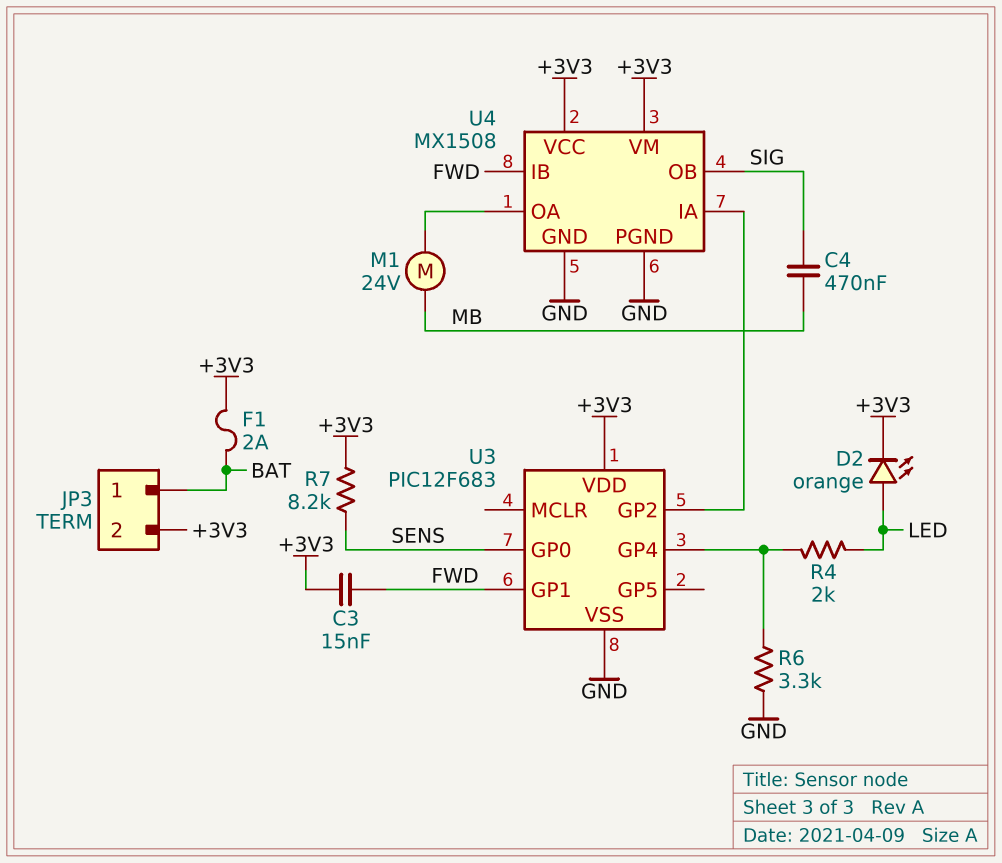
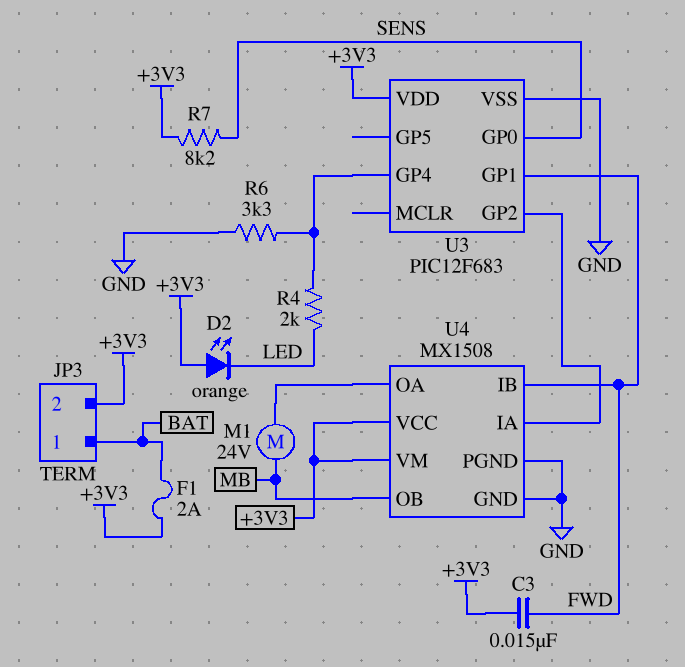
C4: 470nF (MB, SIG) -> none
D2: LED orange (A LED, K +3V3) -> LED orange (A +3V3, K LED)
U4 pin OB: SIG -> MB

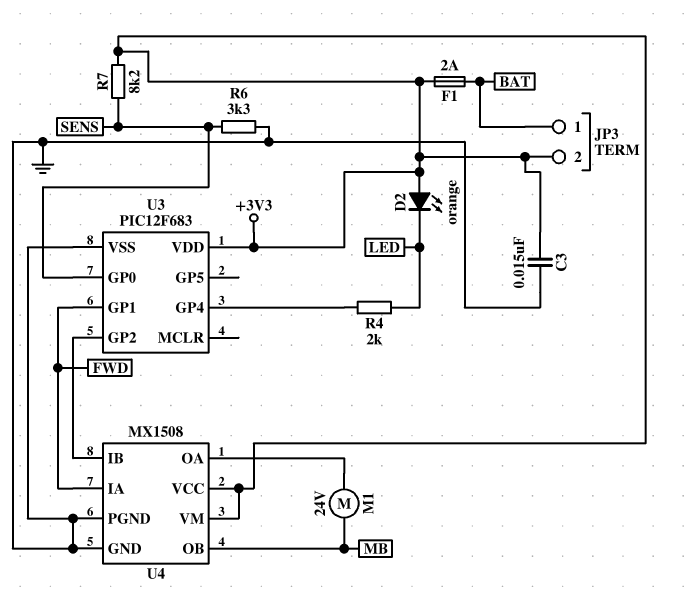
C3: 15nF (+3V3, FWD) -> 15nF (+3V3, GND)
R6: 3.3k (GND, U3/GP4) -> 3.3k (GND, SENS)
U4 pin IA: U3/GP2 -> FWD
U4 pin IB: FWD -> U3/GP2

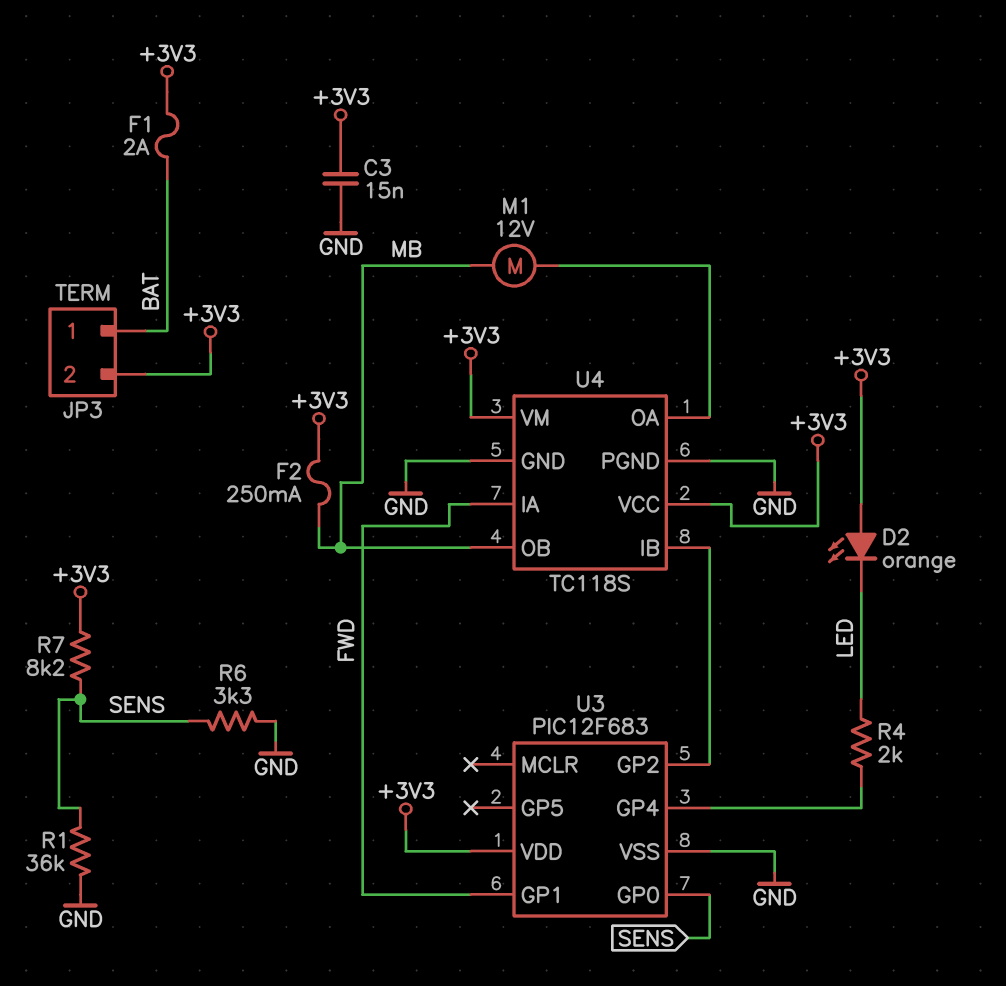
F2: none -> 250mA (+3V3, MB)
M1: motor 24V (MB, U4/OA) -> motor 12V (MB, U4/OA)
R1: none -> 36k (GND, SENS)
U4: MX1508 -> TC118S

